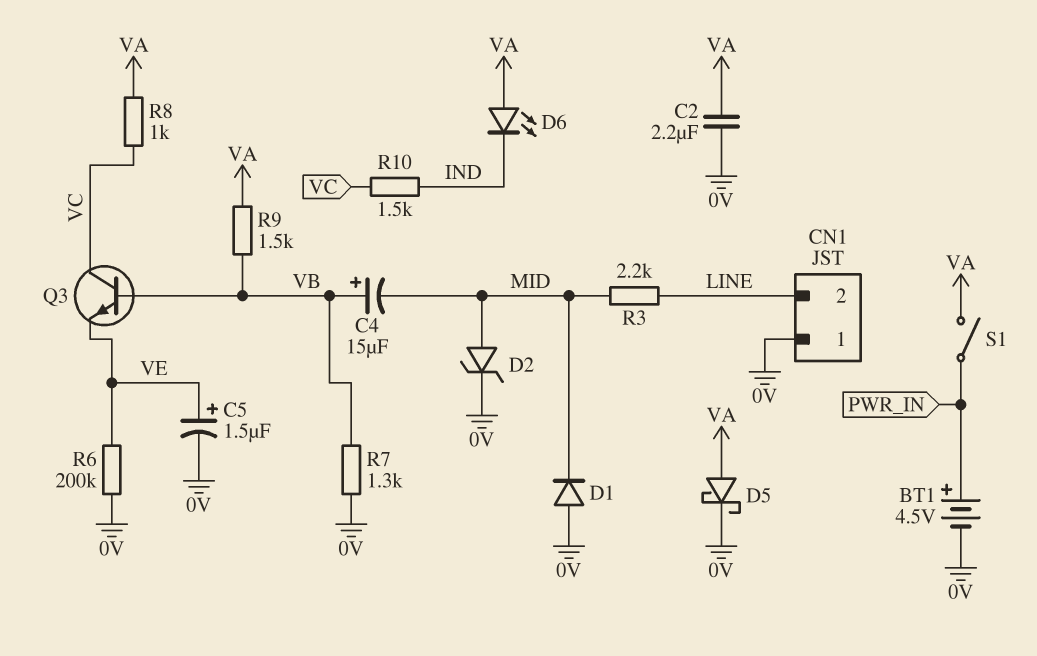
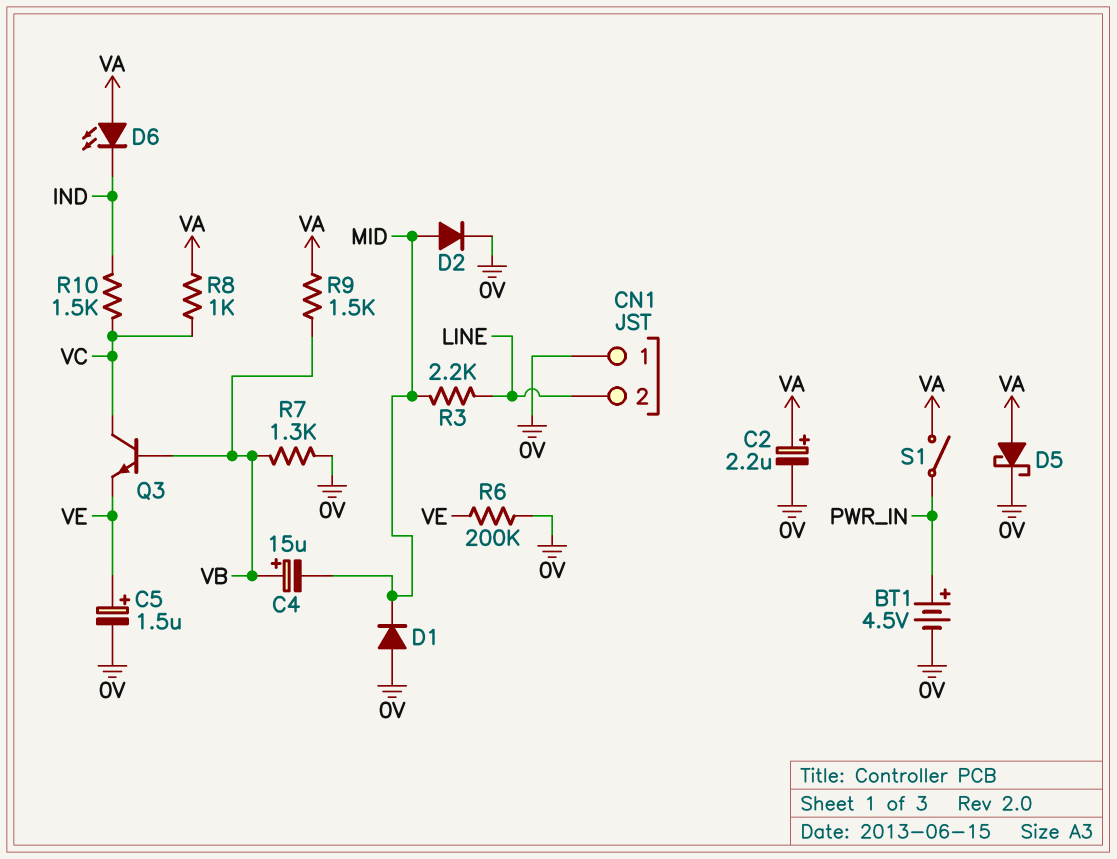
C2: 2.2uF (0V, VA) -> 2.2uF (plus VA, minus 0V)
D2: zener (A MID, K 0V) -> diode (A MID, K 0V)

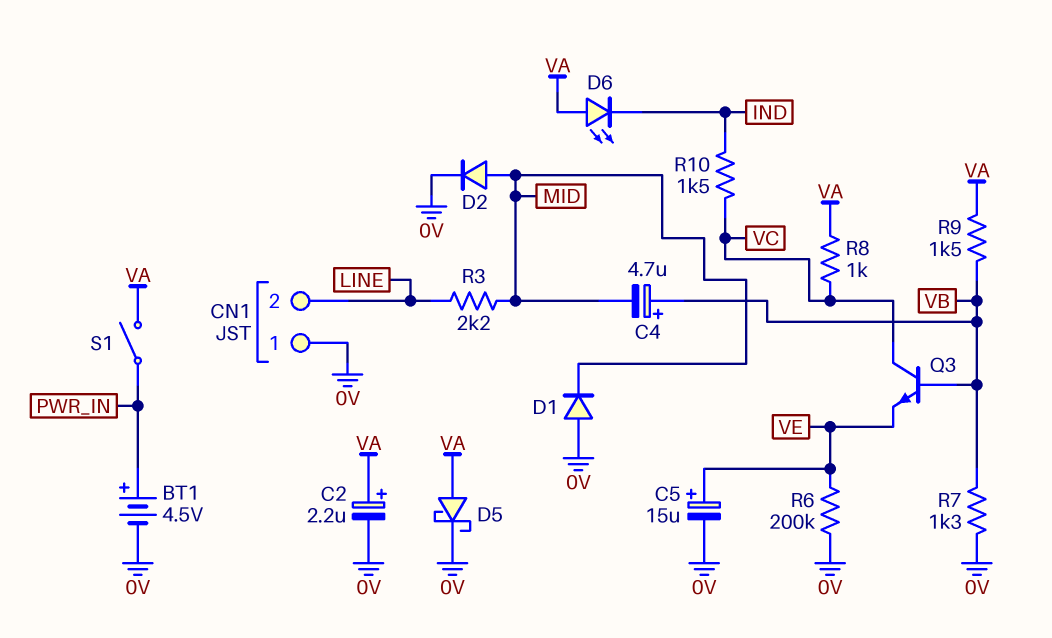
C4: 15uF (plus VB, minus MID) -> 4.7uF (plus VB, minus MID)
C5: 1.5uF (plus VE, minus 0V) -> 15uF (plus VE, minus 0V)

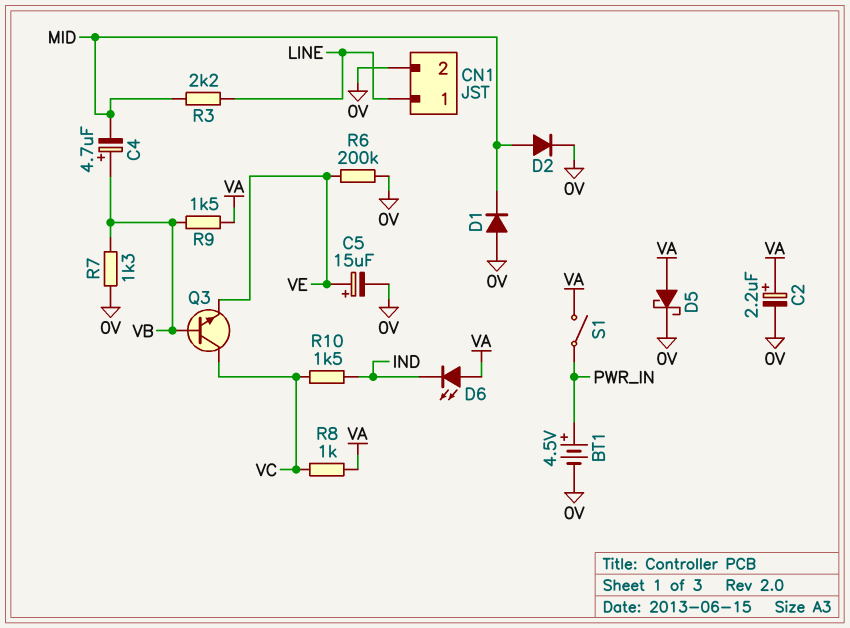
CN1 pin 1: 0V -> LINE
CN1 pin 2: LINE -> 0V

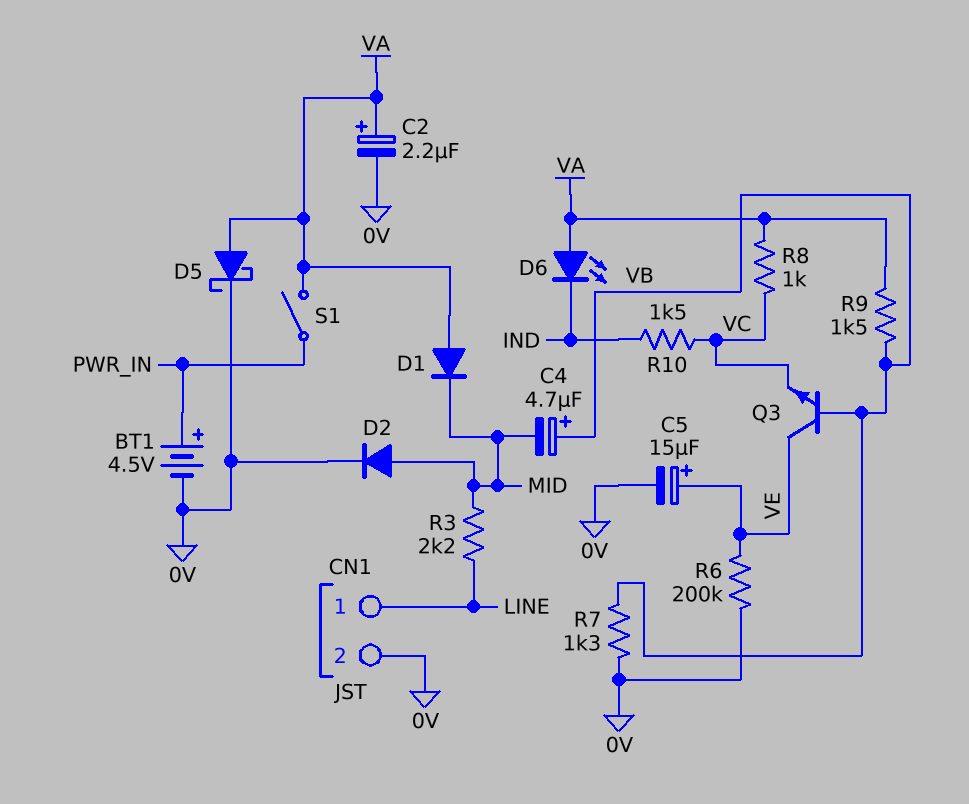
D1: diode (A 0V, K MID) -> diode (A VA, K MID)
Q3: NPN (B VB, C VC, E VE) -> NPN (B VB, C VE, E VC)

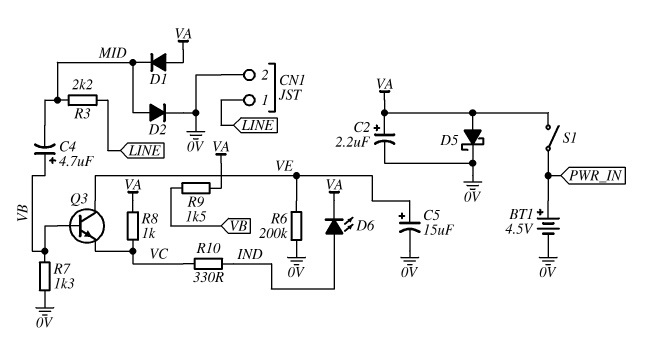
D6: LED (A VA, K IND) -> LED (A IND, K VA)
R10: 1.5k (IND, VC) -> 330 (IND, VC)

